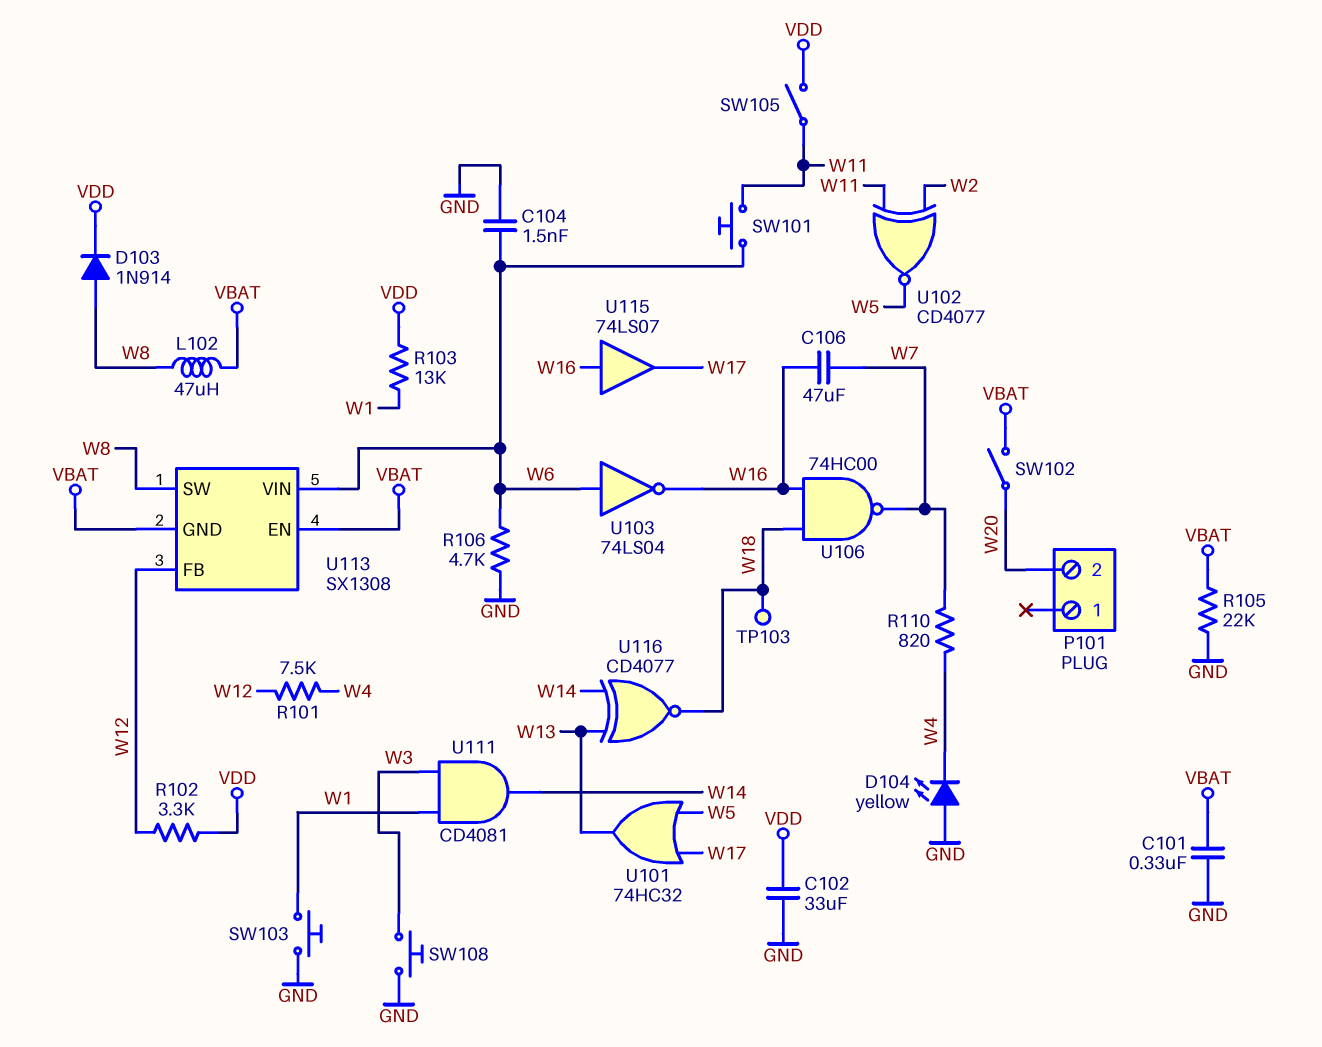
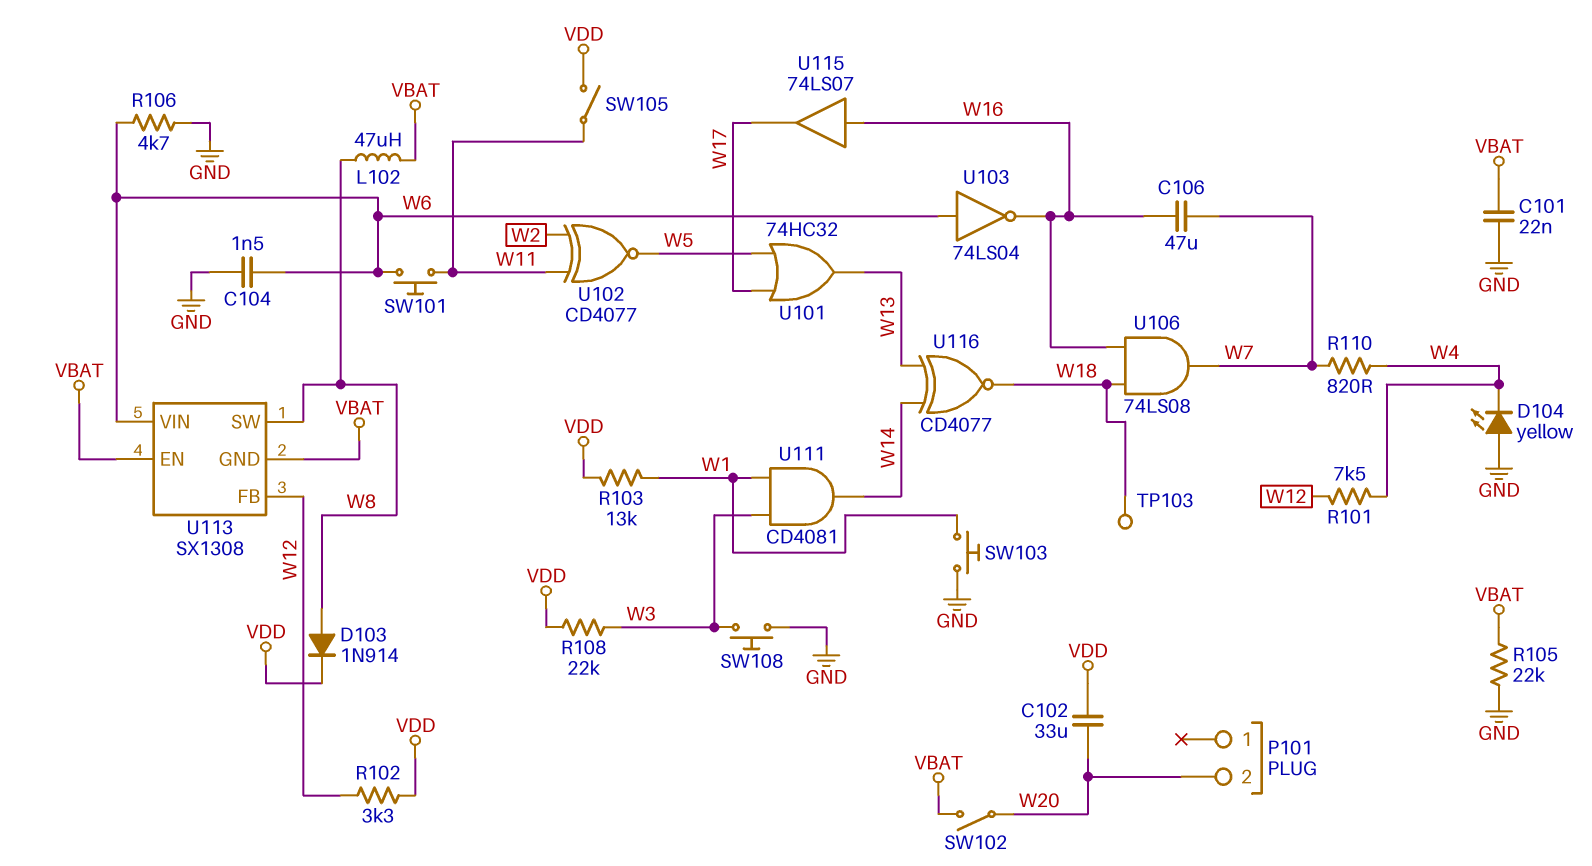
C101: 330nF (GND, VBAT) -> 22nF (GND, VBAT)
C102: 33uF (GND, VDD) -> 33uF (VDD, W20)
R108: none -> 22k (VDD, W3)
U106: NAND 74HC00 (in W16, in W18, out W7) -> AND 74LS08 (in W16, in W18, out W7)

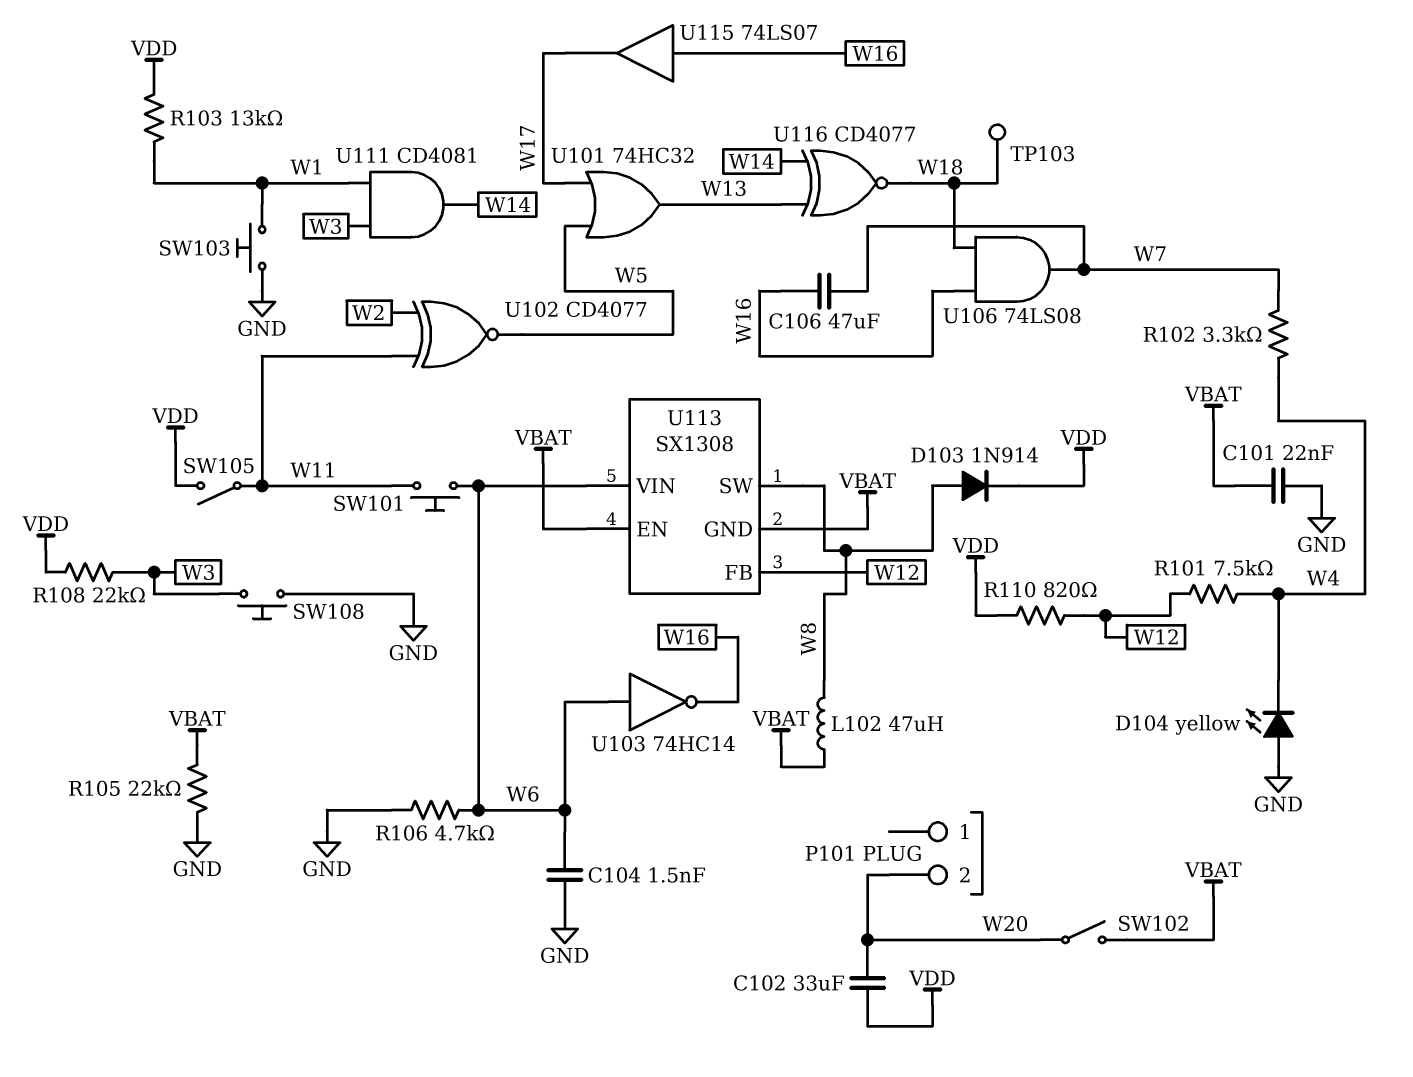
R102: 3.3k (VDD, W12) -> 3.3k (W4, W7)
R110: 820 (W4, W7) -> 820 (VDD, W12)
U103: NOT 74LS04 (in W6, out W16) -> NOT 74HC14 (in W6, out W16)

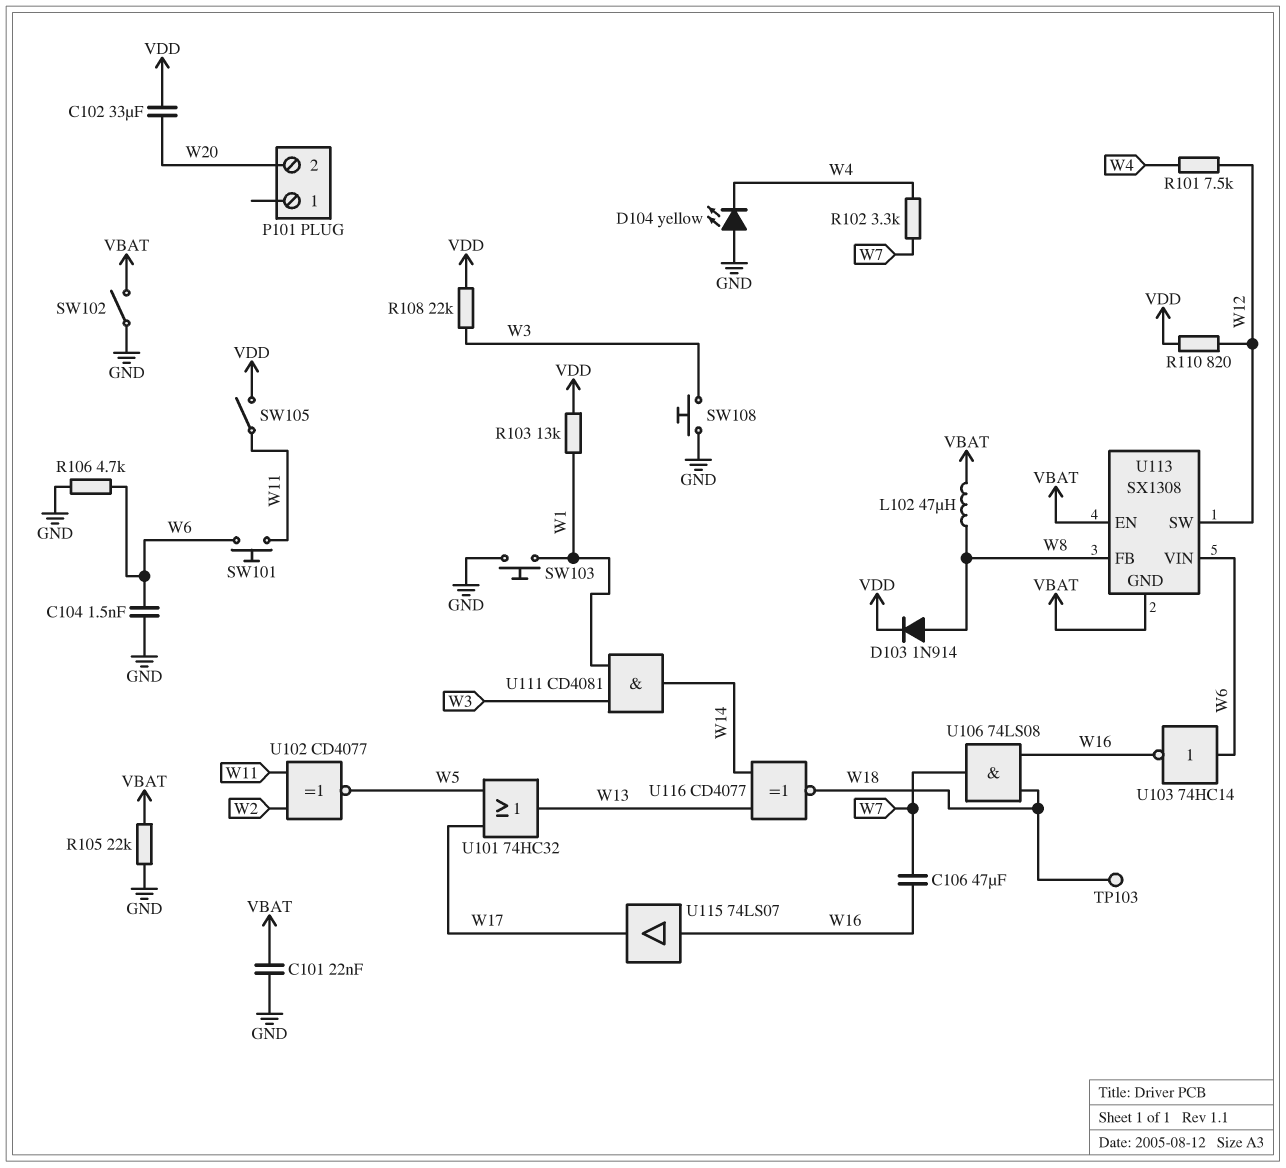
SW102: switch (VBAT, W20) -> switch (GND, VBAT)
U113 pin FB: W12 -> W8
U113 pin SW: W8 -> W12

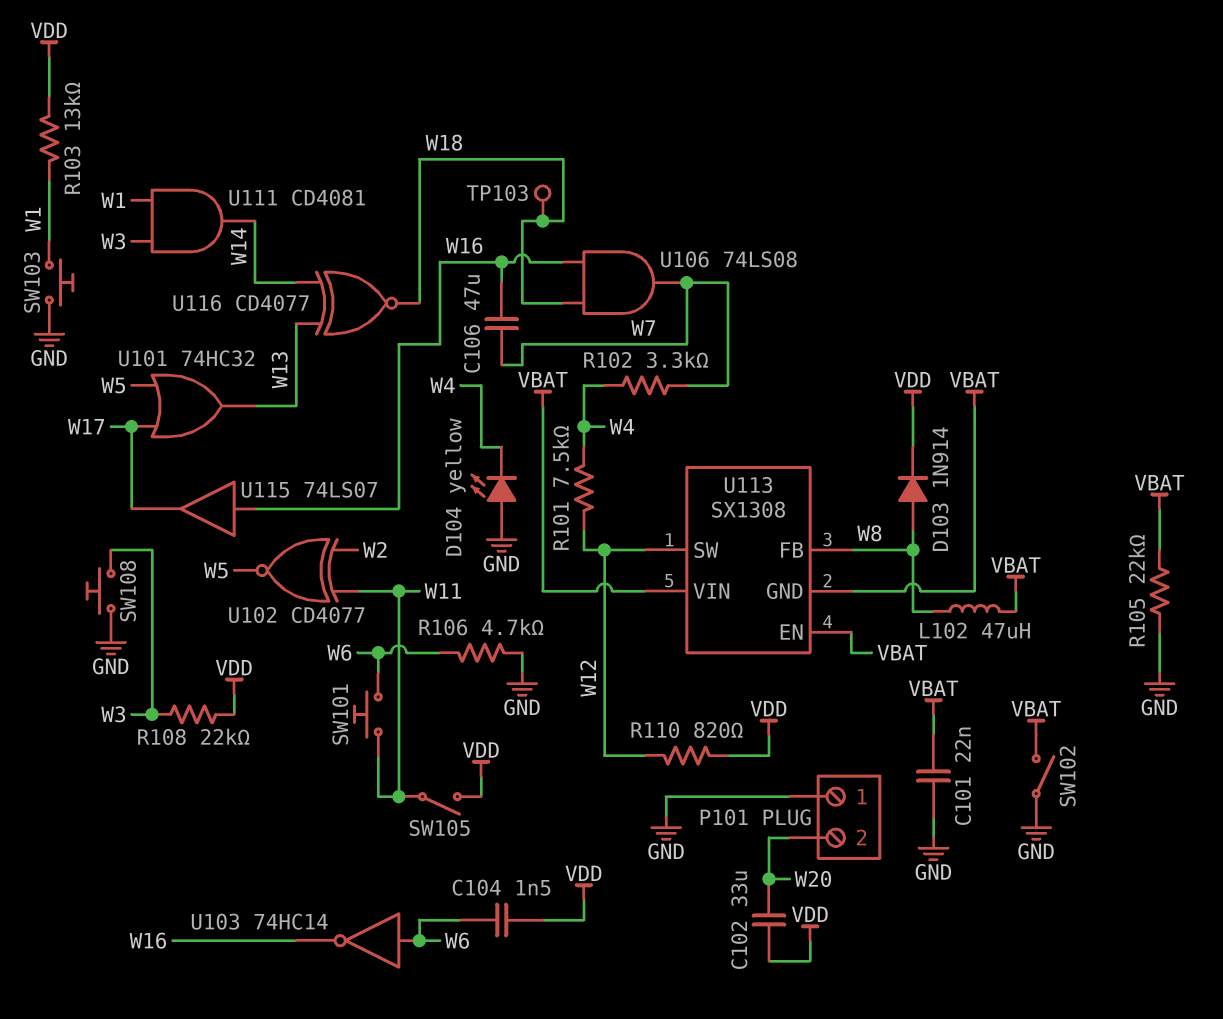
C104: 1.5nF (GND, W6) -> 1.5nF (VDD, W6)
P101 pin 1: none -> GND
U113 pin VIN: W6 -> VBAT

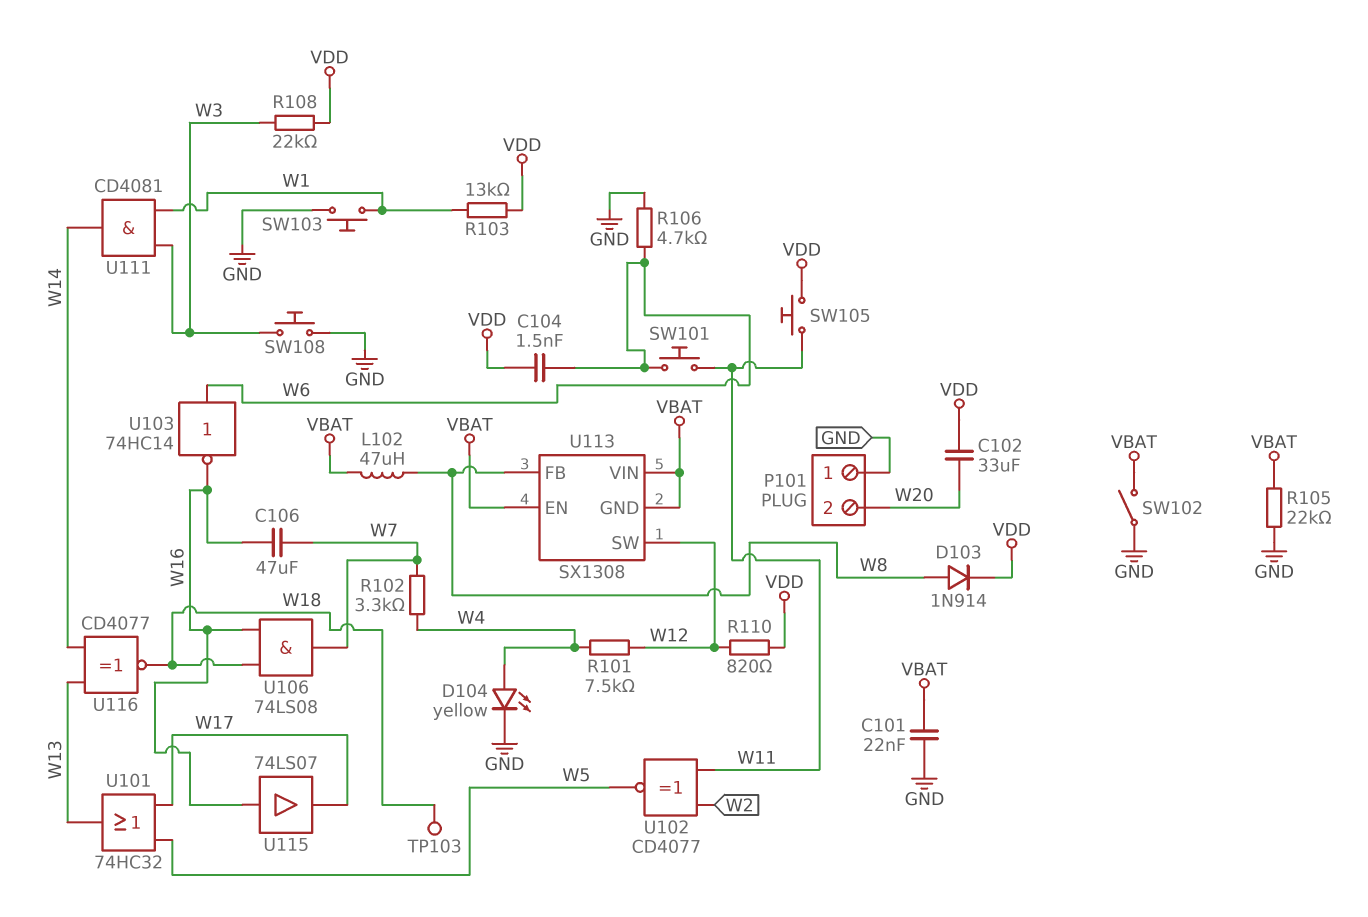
D104: LED yellow (A GND, K W4) -> LED yellow (A W4, K GND)
SW105: switch (VDD, W11) -> button (VDD, W11)

